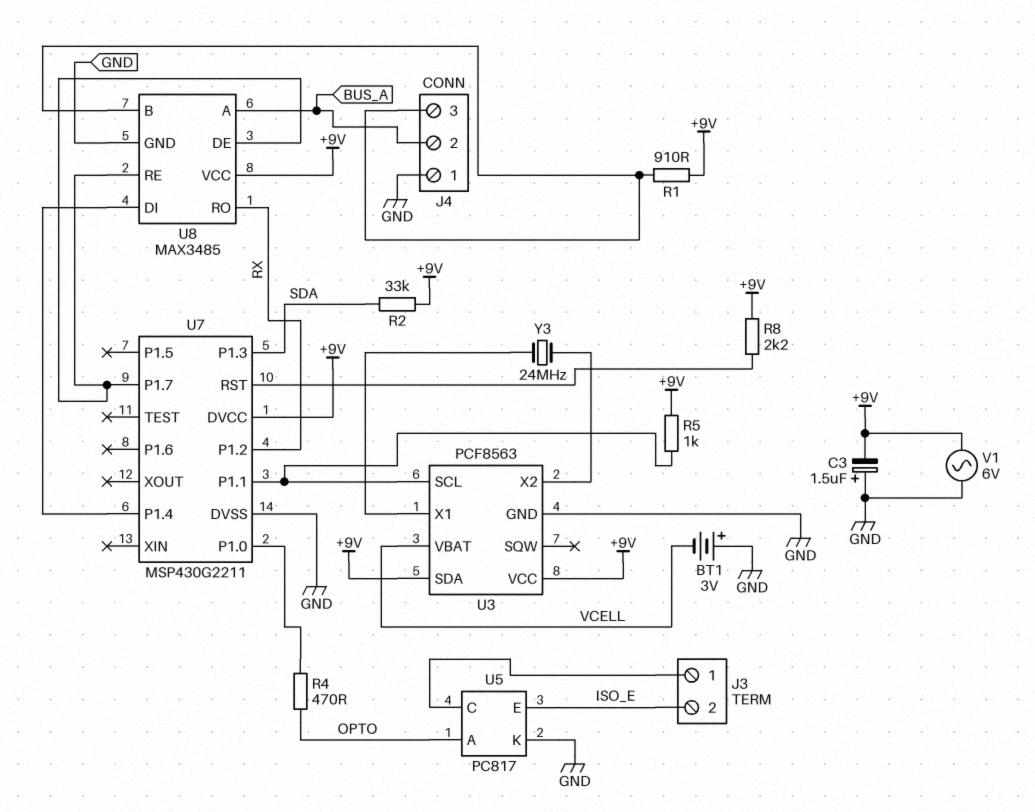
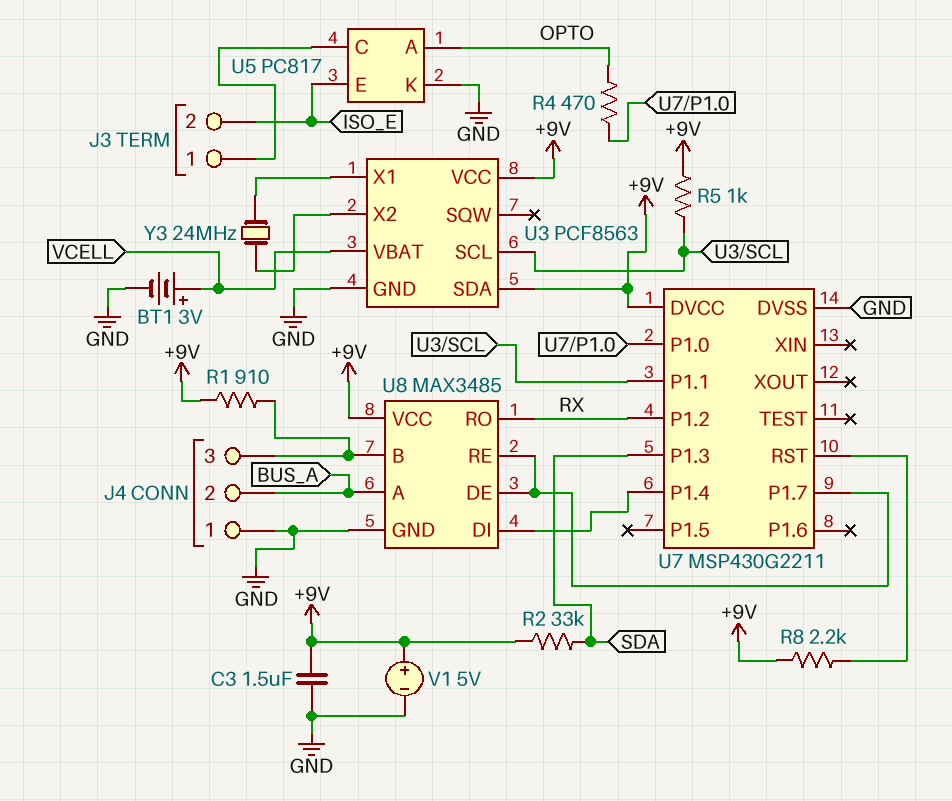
BT1: 3V (plus GND, minus VCELL) -> 3V (plus VCELL, minus GND)
C3: 1.5uF (plus GND, minus +9V) -> 1.5uF (+9V, GND)
V1: AC 6V (+9V, GND) -> 5V (plus +9V, minus GND)

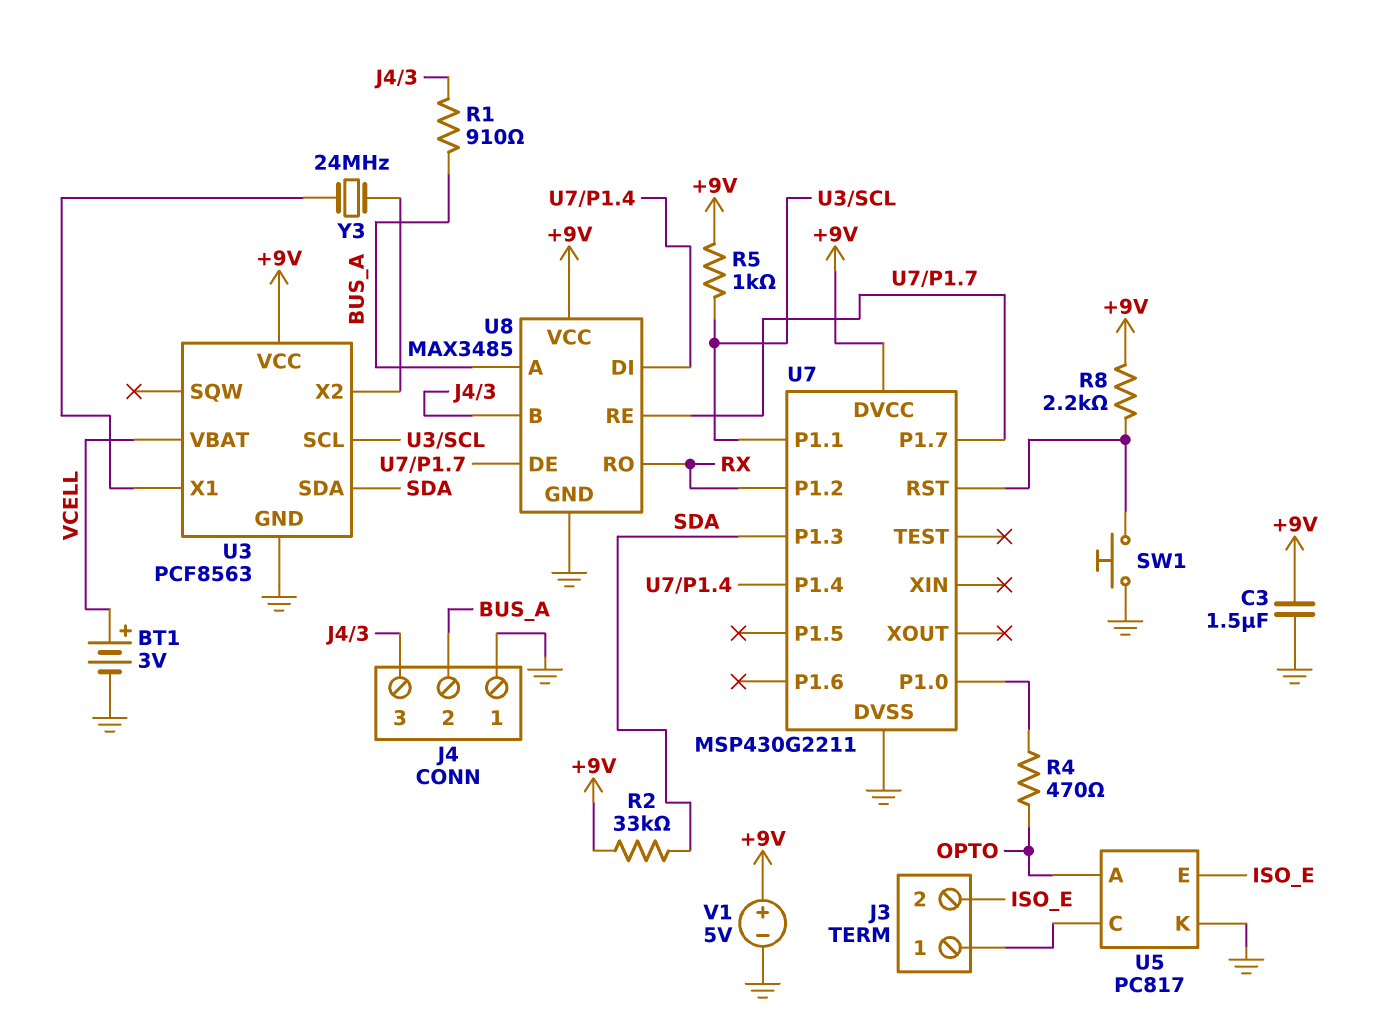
R1: 910 (+9V, J4/3) -> 910 (BUS_A, J4/3)
SW1: none -> button (GND, U7/RST)
U3 pin SDA: +9V -> SDA

